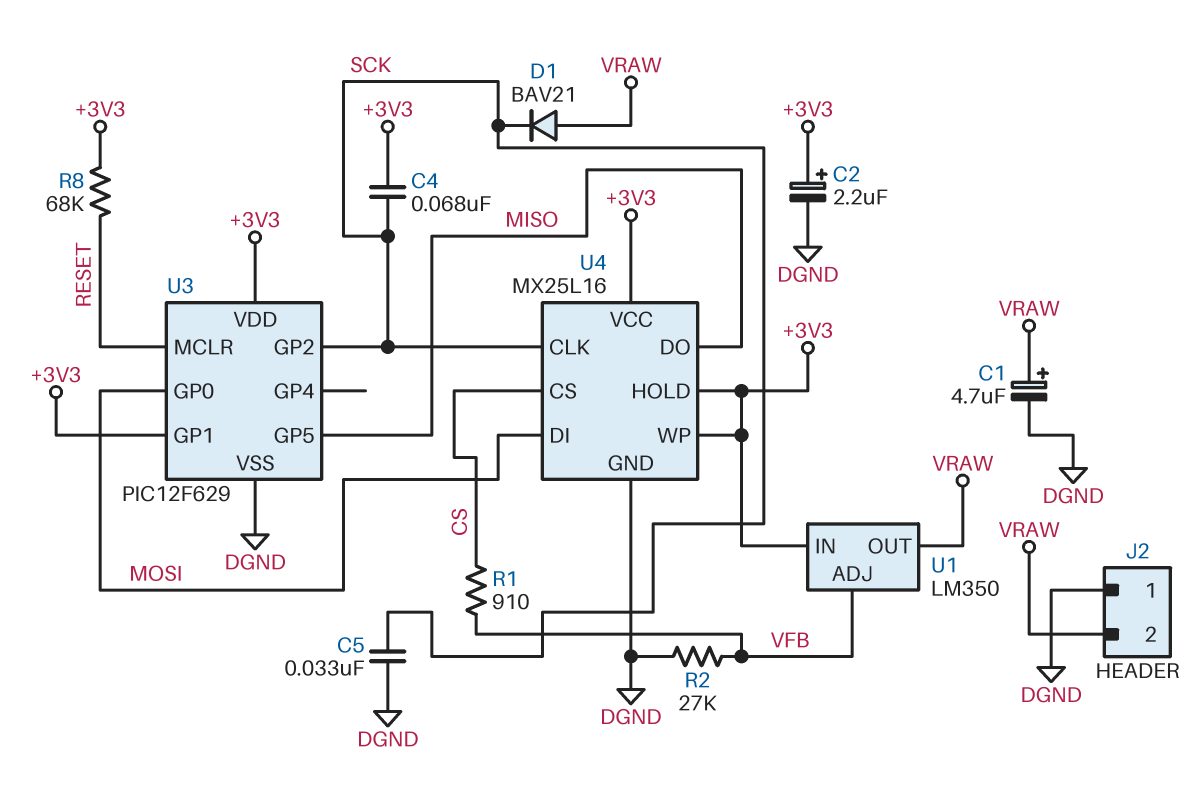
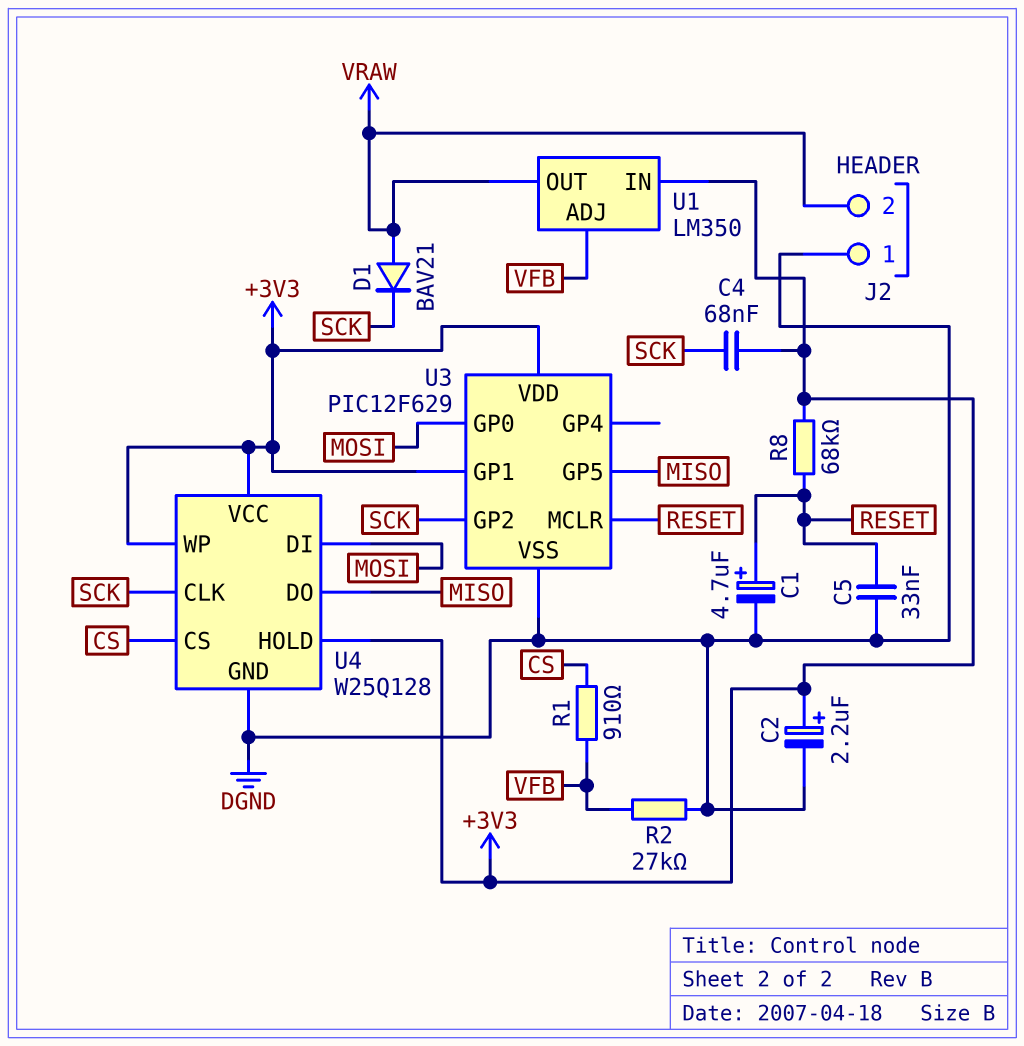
C1: 4.7uF (plus VRAW, minus DGND) -> 4.7uF (plus RESET, minus DGND)
C5: 33nF (DGND, SCK) -> 33nF (DGND, RESET)
U4: MX25L16 -> W25Q128

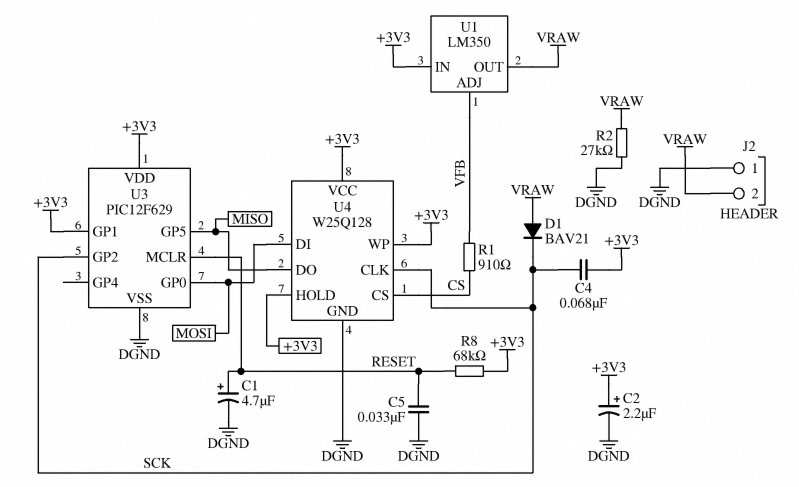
R2: 27k (DGND, VFB) -> 27k (DGND, VRAW)

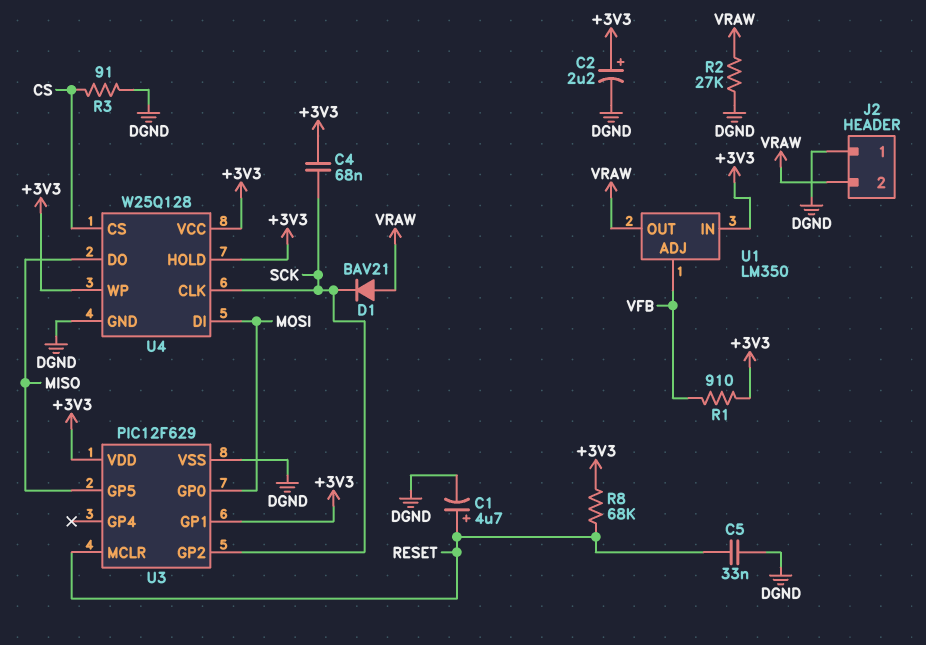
R1: 910 (CS, VFB) -> 910 (+3V3, VFB)
R3: none -> 91 (CS, DGND)

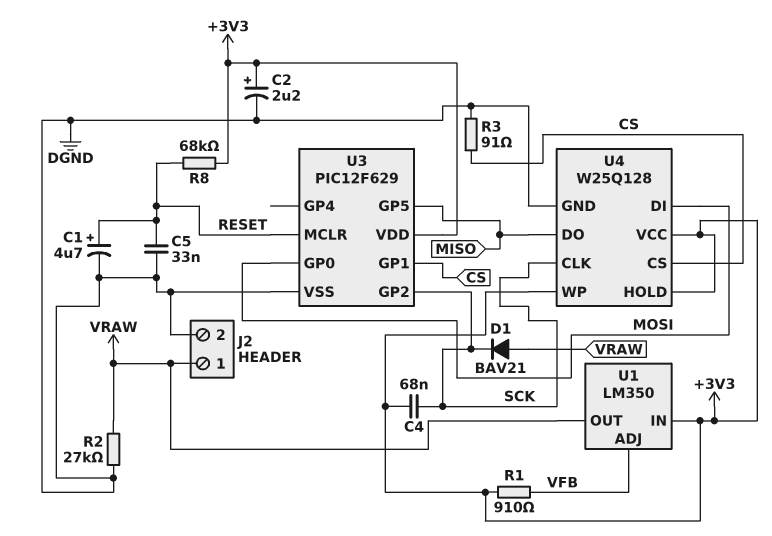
J2 pin 1: DGND -> VRAW
J2 pin 2: VRAW -> DGND
U3 pin GP1: +3V3 -> CS

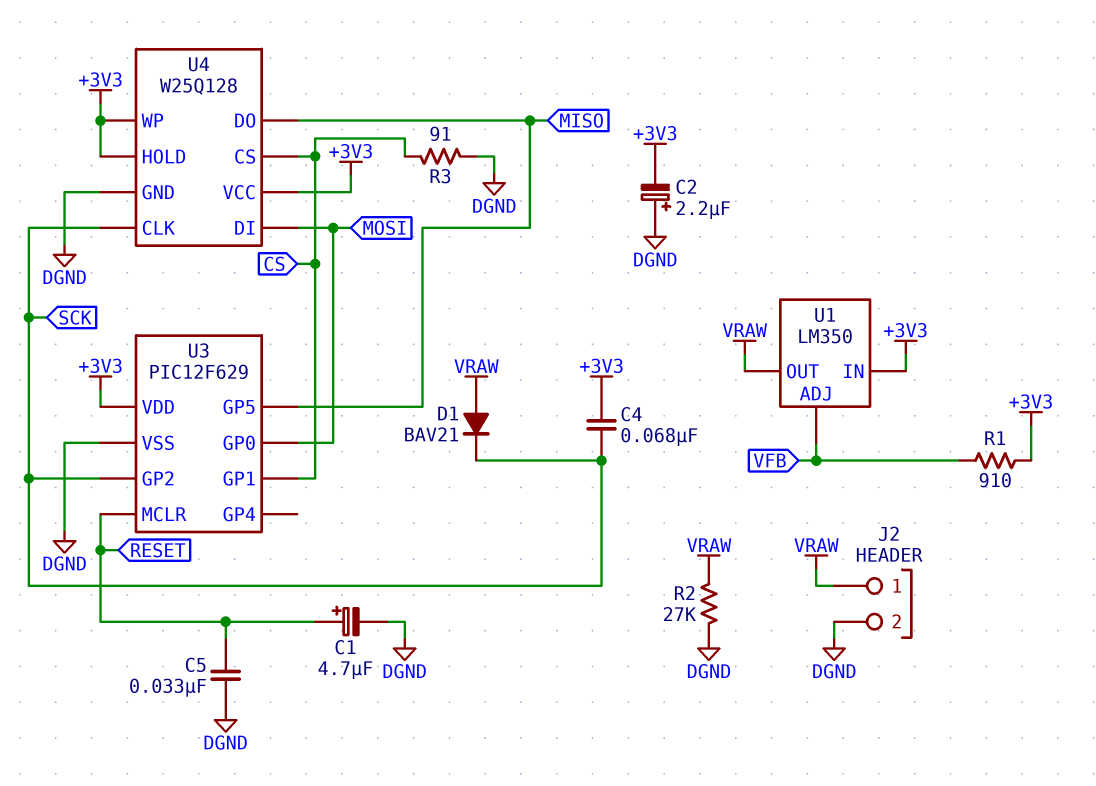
C2: 2.2uF (plus +3V3, minus DGND) -> 2.2uF (plus DGND, minus +3V3)
R8: 68k (+3V3, RESET) -> none

